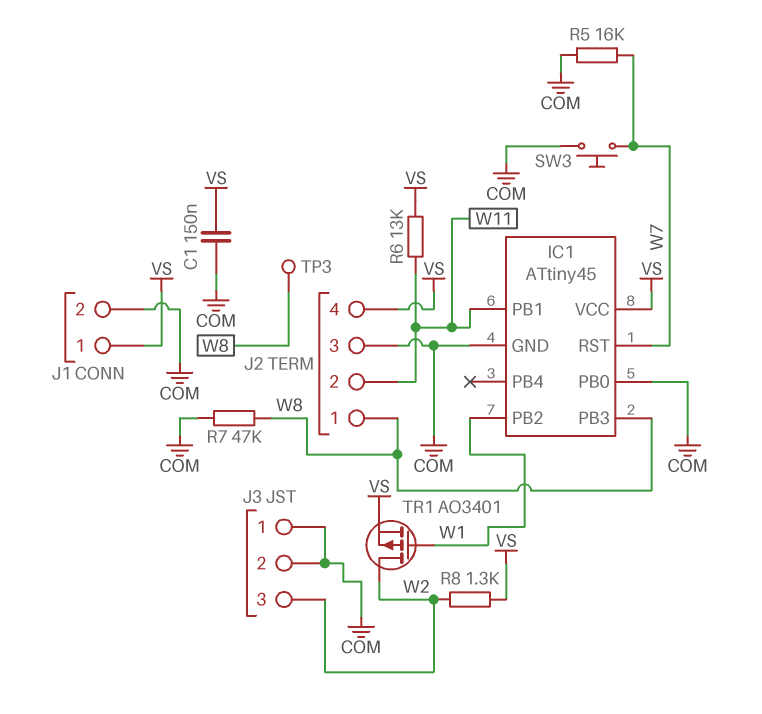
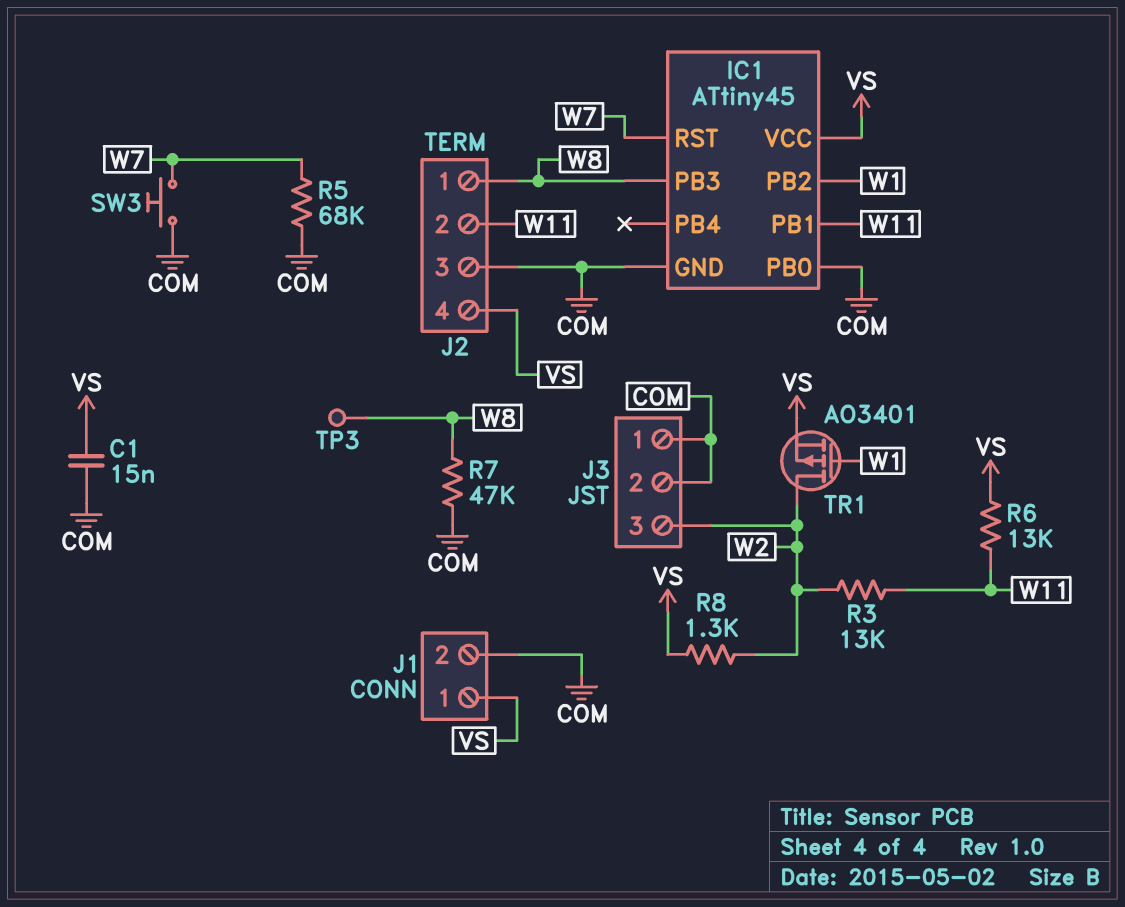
C1: 150nF (COM, VS) -> 15nF (COM, VS)
R3: none -> 13k (W2, W11)
R5: 16k (COM, W7) -> 68k (COM, W7)

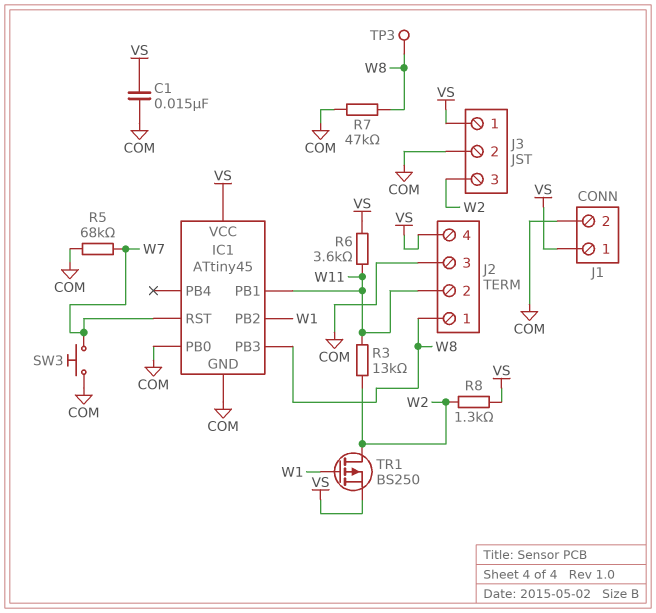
J3 pin 1: COM -> VS
R6: 13k (VS, W11) -> 3.6k (VS, W11)
TR1: PMOS AO3401 (G W1, D W2, S VS) -> PMOS BS250 (G W1, D W2, S VS)

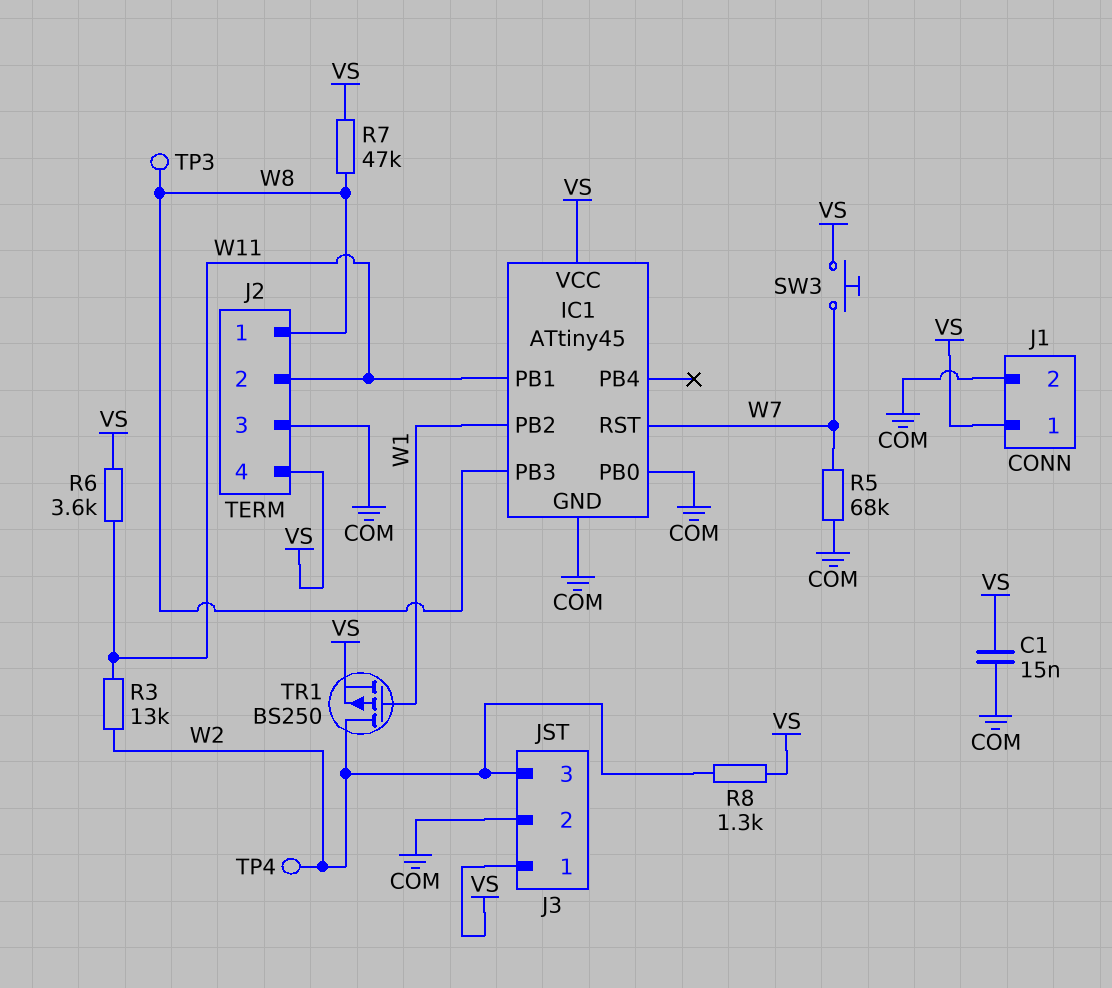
R7: 47k (COM, W8) -> 47k (VS, W8)
SW3: button (COM, W7) -> button (VS, W7)
TP4: none -> test point (W2)

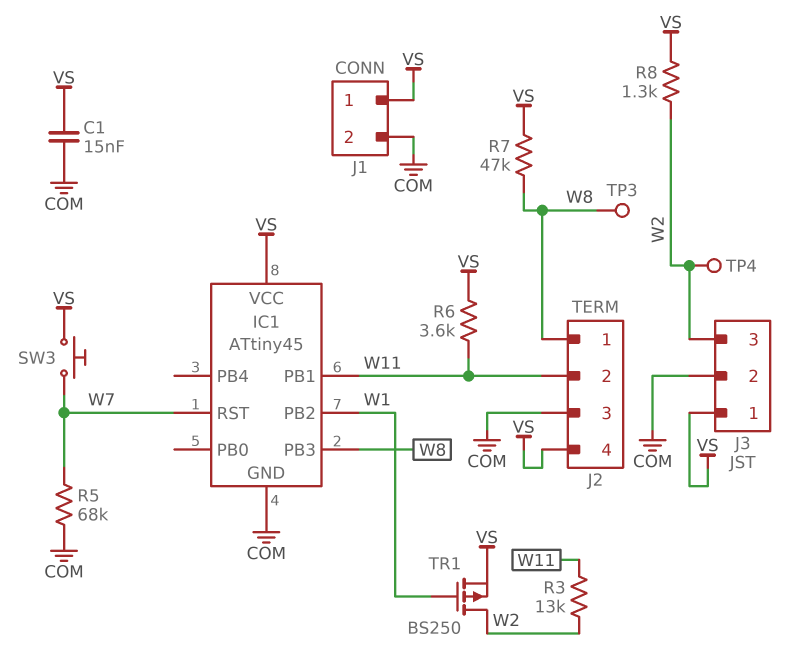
IC1 pin PB0: COM -> none

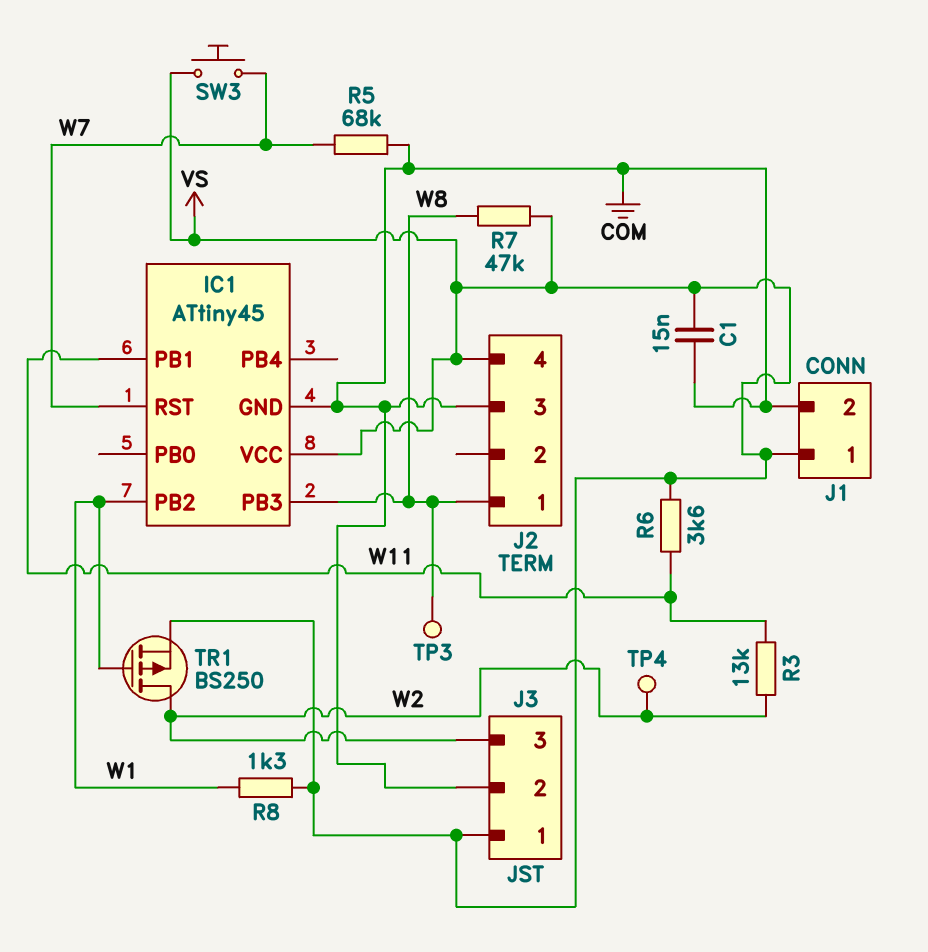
J2 pin 2: W11 -> none
R8: 1.3k (VS, W2) -> 1.3k (VS, W1)

